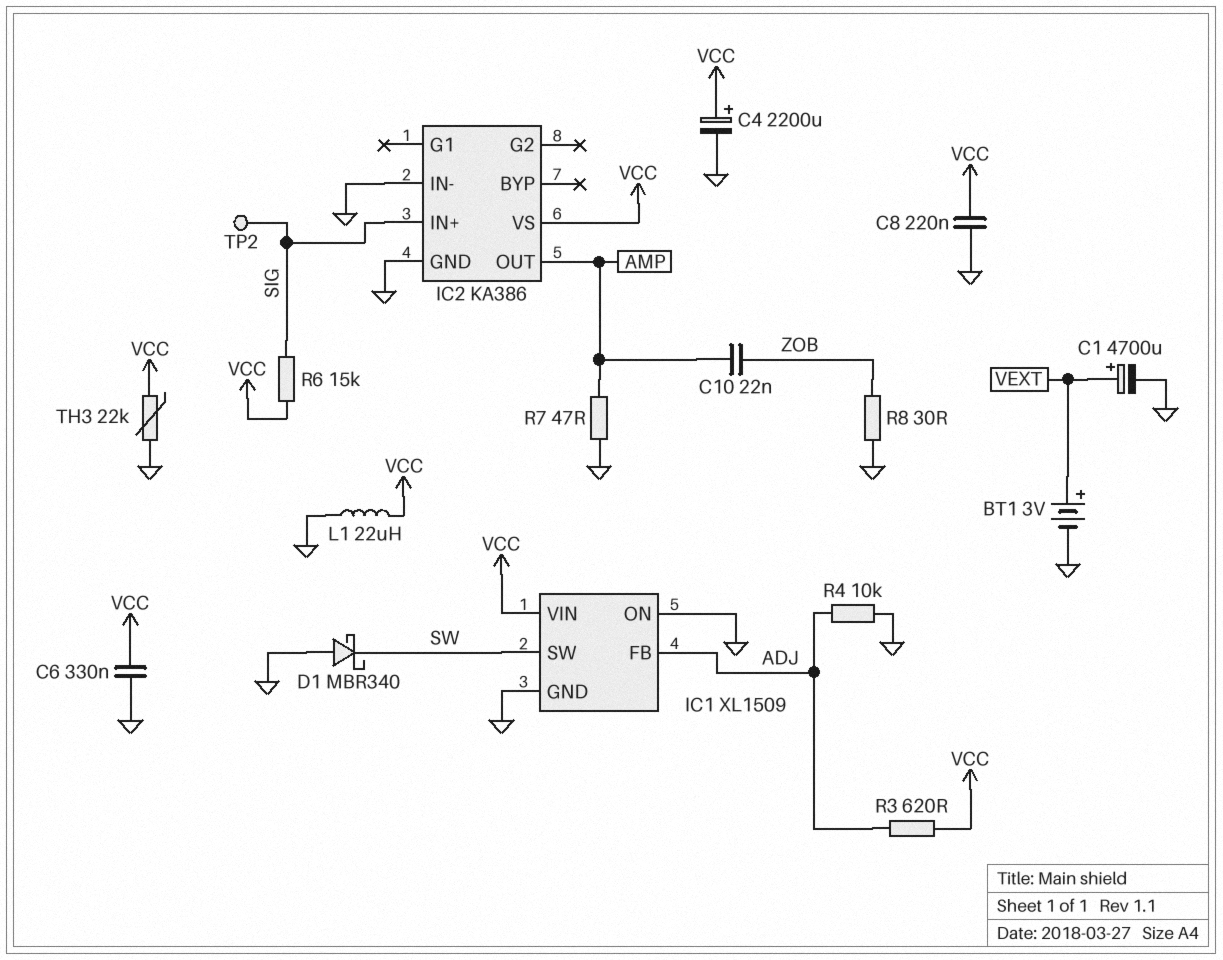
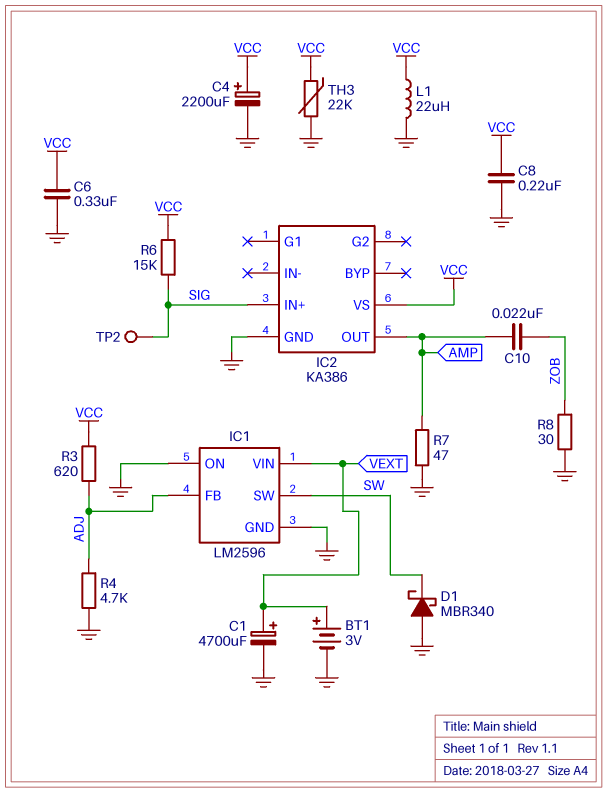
IC1: XL1509 -> LM2596
IC1 pin VIN: VCC -> VEXT
IC2 pin IN-: GND -> none
R4: 10k (ADJ, GND) -> 4.7k (ADJ, GND)

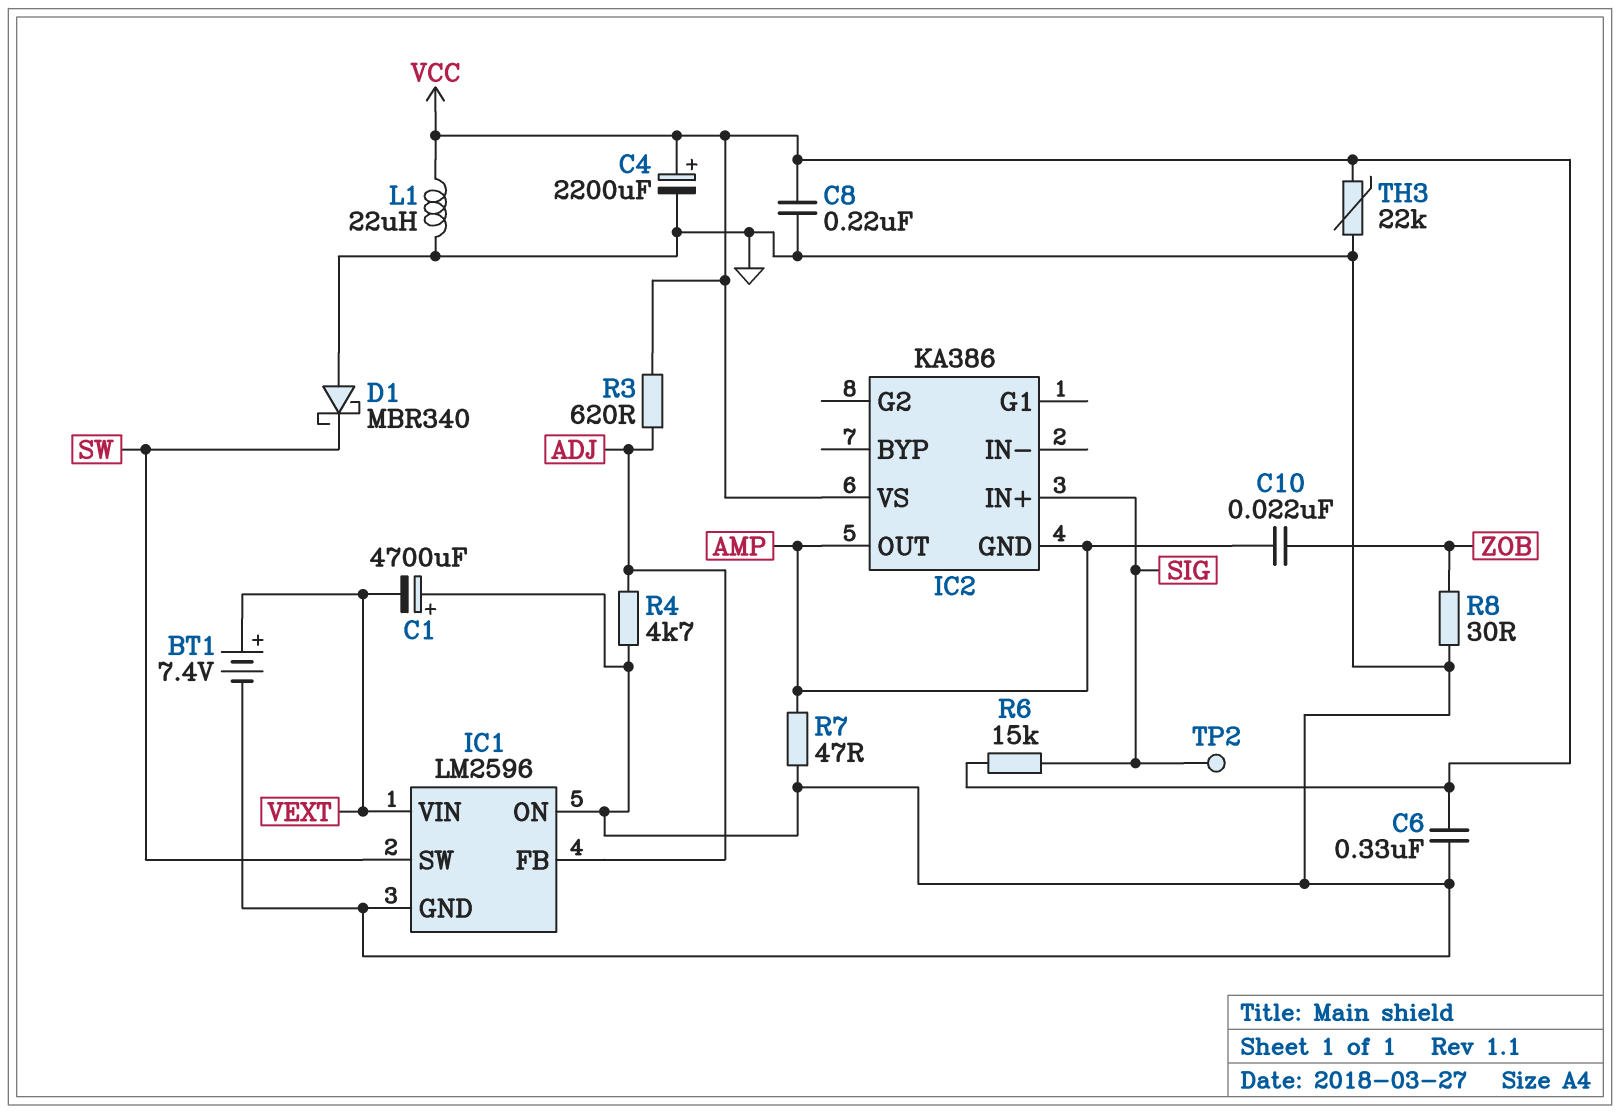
BT1: 3V (plus VEXT, minus GND) -> 7.4V (plus VEXT, minus GND)
C1: 4700uF (plus VEXT, minus GND) -> 4700uF (plus GND, minus VEXT)
IC2 pin GND: GND -> AMP

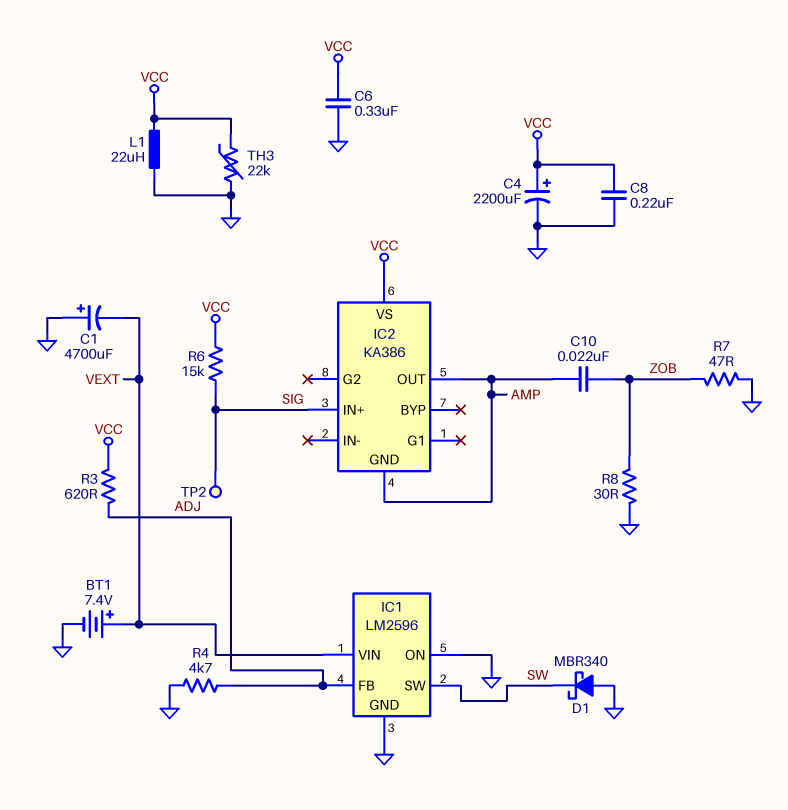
R7: 47 (AMP, GND) -> 47 (GND, ZOB)

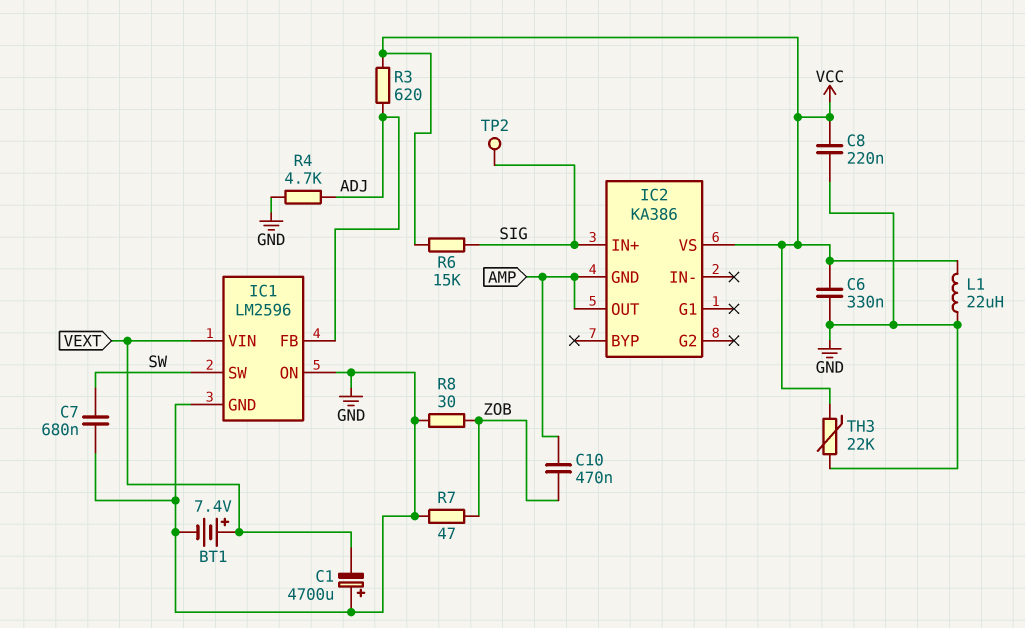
C4: 2200uF (plus VCC, minus GND) -> none
C7: none -> 680nF (GND, SW)
C10: 22nF (AMP, ZOB) -> 470nF (AMP, ZOB)
D1: schottky MBR340 (A GND, K SW) -> none

